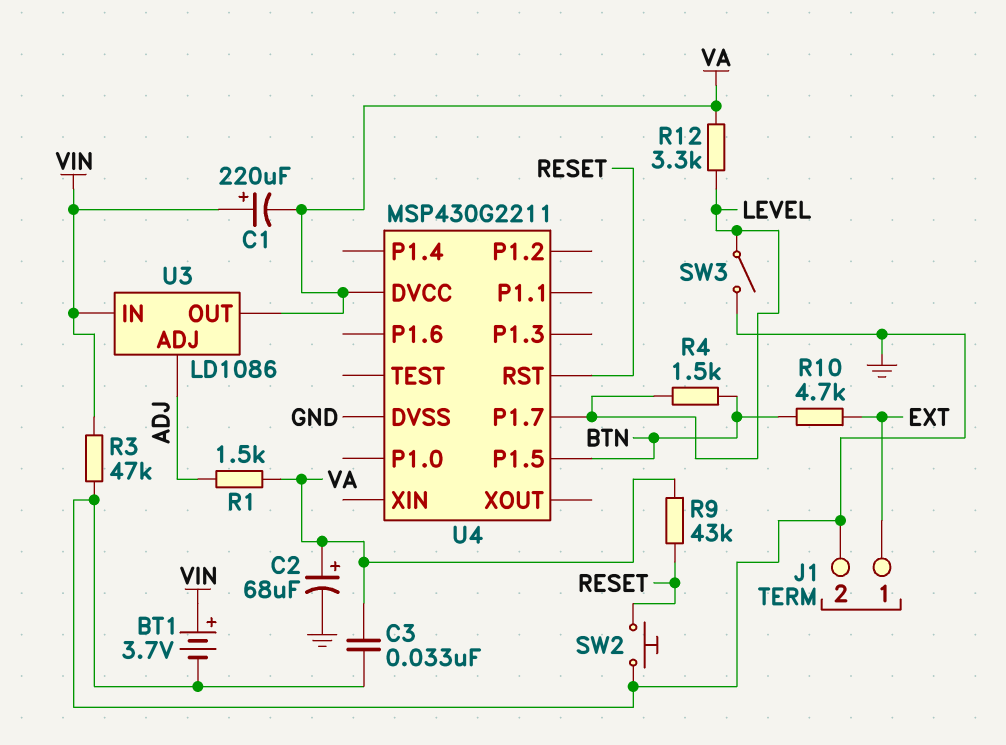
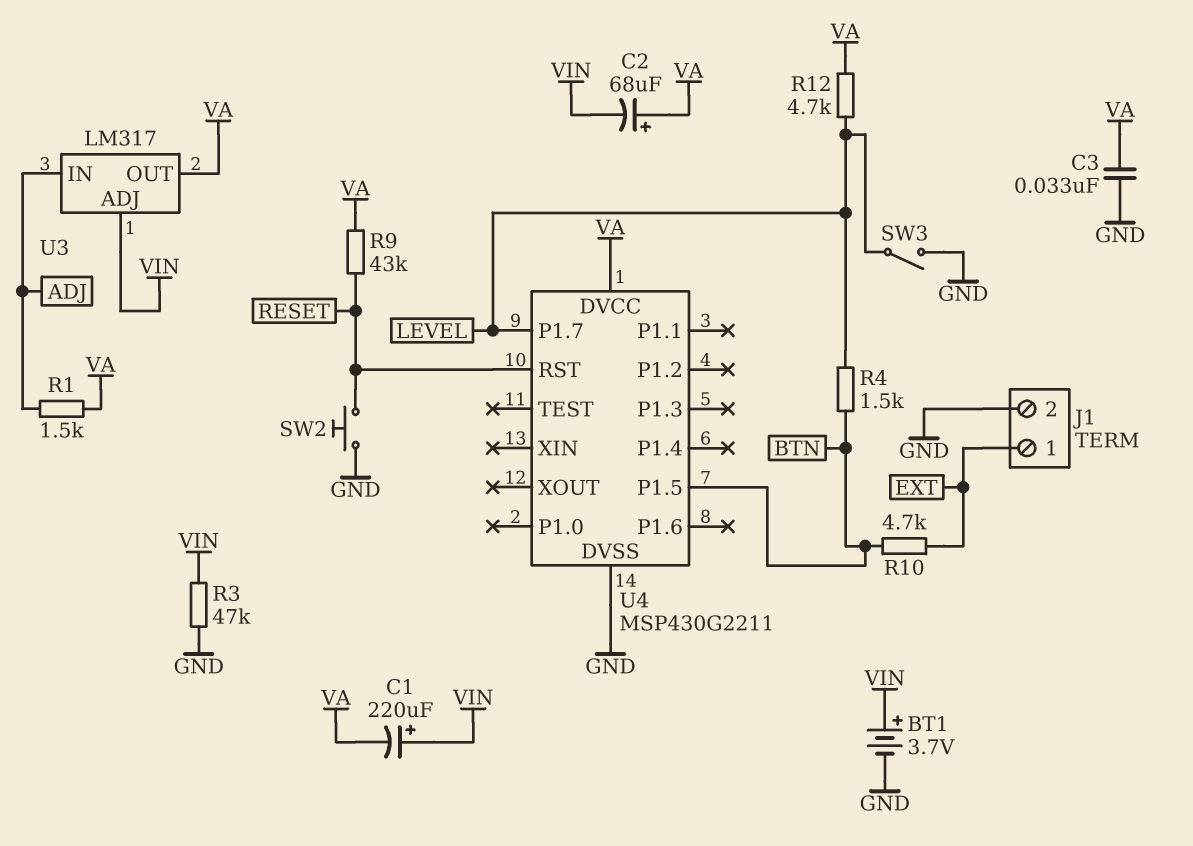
C2: 68uF (plus VA, minus GND) -> 68uF (plus VA, minus VIN)
R12: 3.3k (LEVEL, VA) -> 4.7k (LEVEL, VA)
U3: LD1086 -> LM317
U3 pin ADJ: ADJ -> VIN
U3 pin IN: VIN -> ADJ

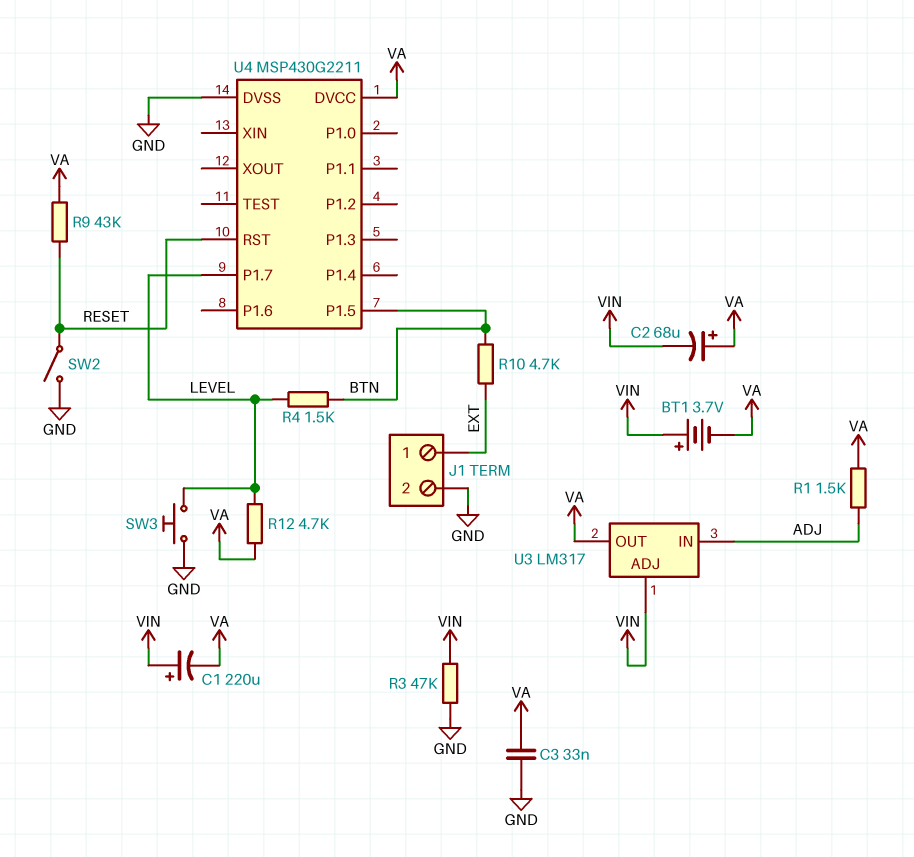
BT1: 3.7V (plus VIN, minus GND) -> 3.7V (plus VIN, minus VA)
SW2: button (GND, RESET) -> switch (GND, RESET)
SW3: switch (GND, LEVEL) -> button (GND, LEVEL)

